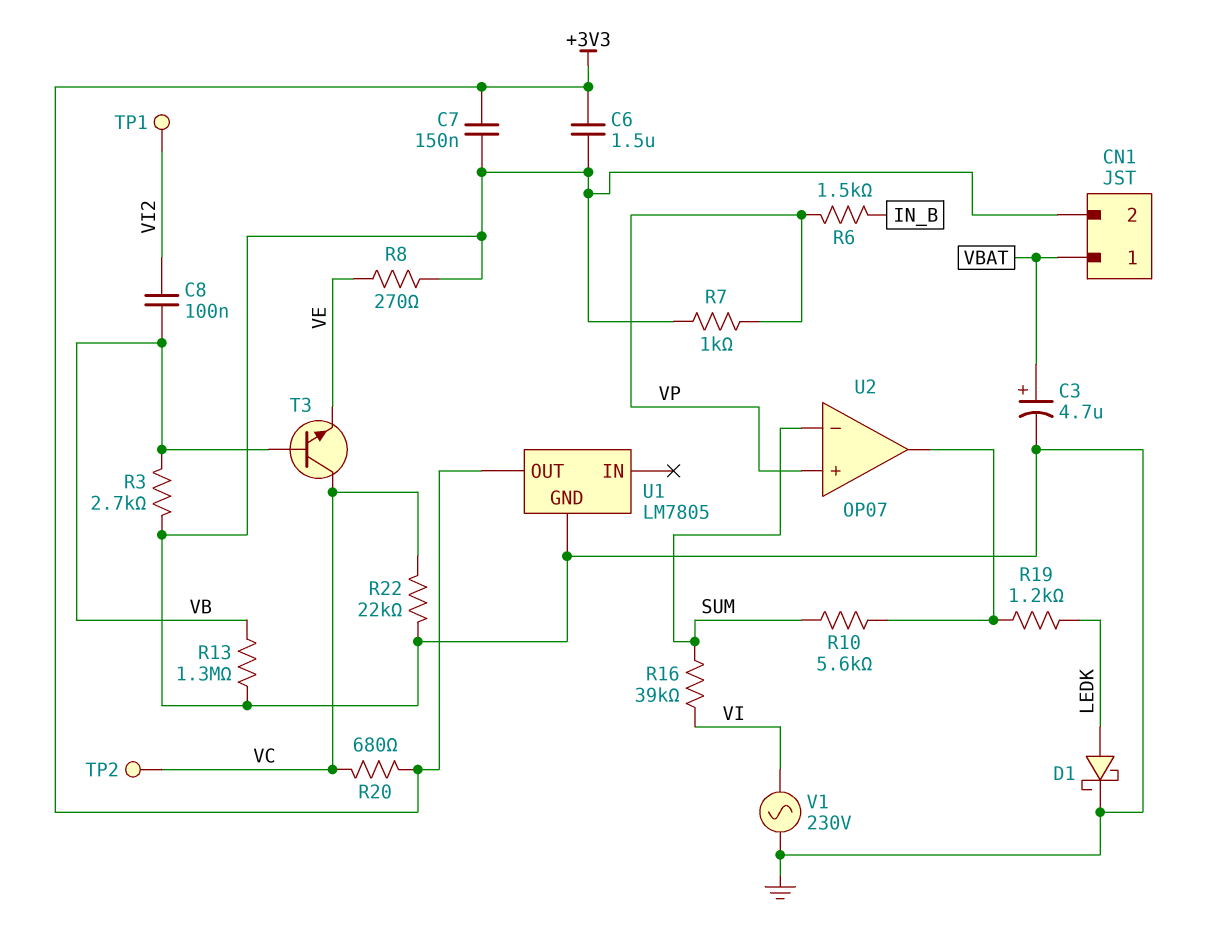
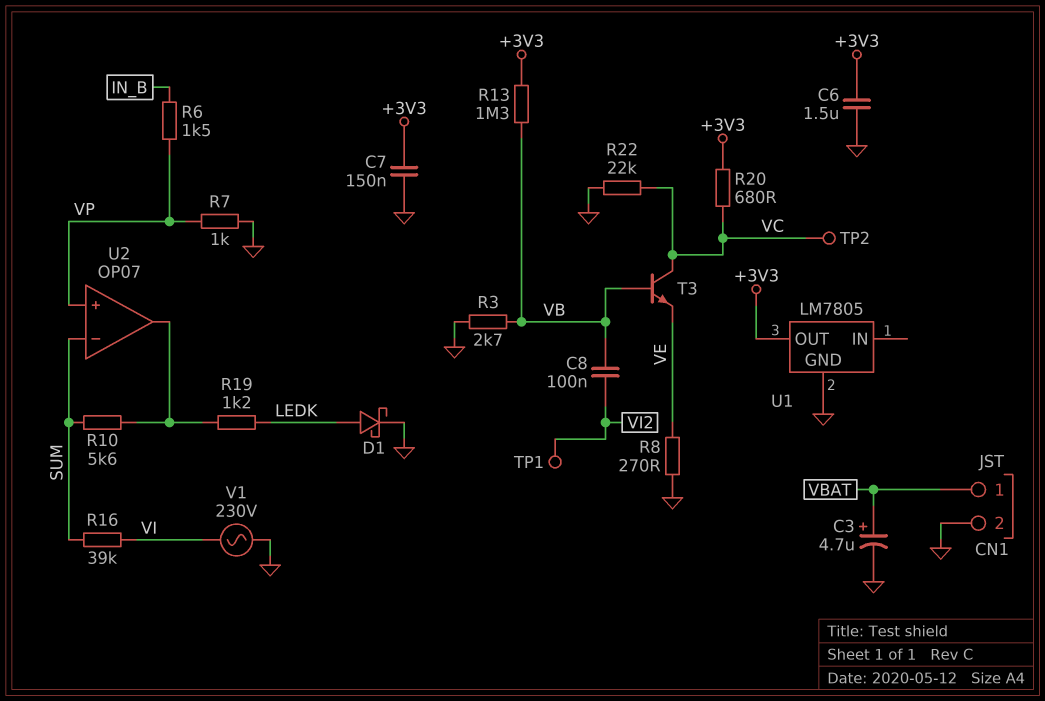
R13: 1.3M (GND, VB) -> 1.3M (+3V3, VB)

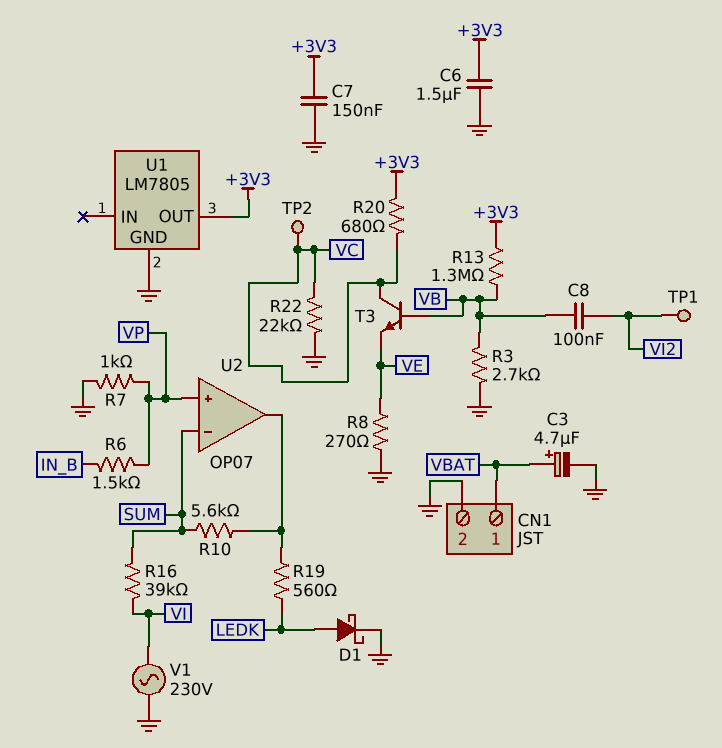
R19: 1.2k (LEDK, U2/out) -> 560 (LEDK, U2/out)

